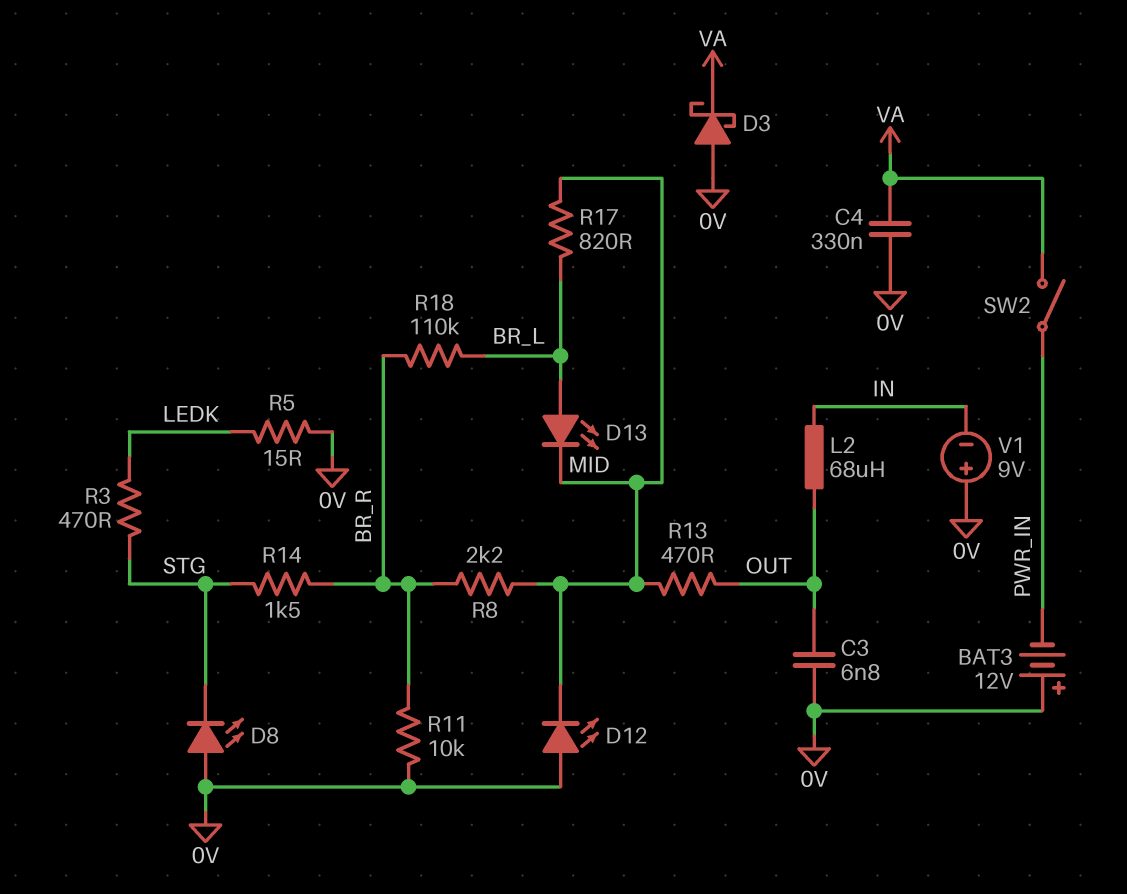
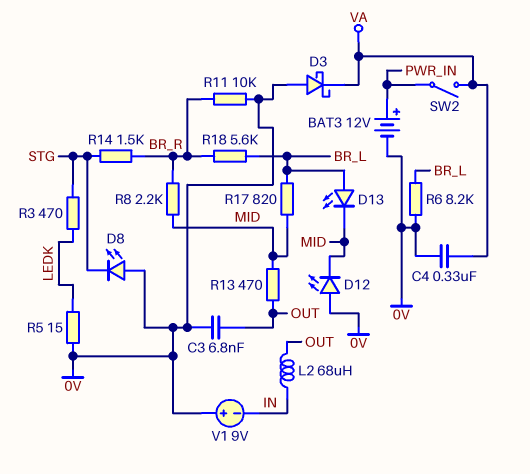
BAT3: 12V (plus 0V, minus PWR_IN) -> 12V (plus PWR_IN, minus 0V)
R6: none -> 8.2k (0V, BR_L)
R18: 110k (BR_L, BR_R) -> 5.6k (BR_L, BR_R)

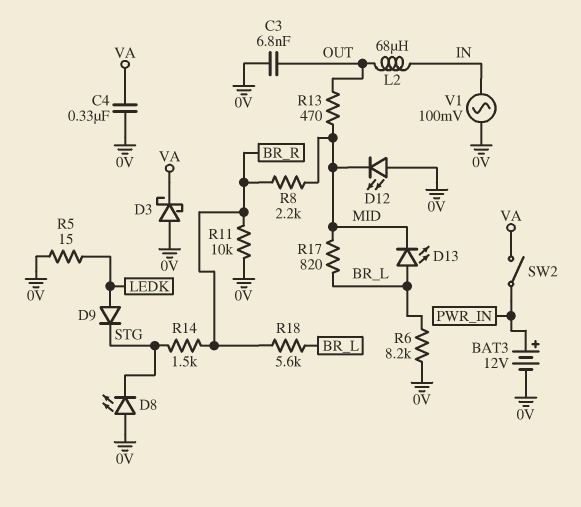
D9: none -> diode (A LEDK, K STG)
R3: 470 (LEDK, STG) -> none
V1: 9V (plus 0V, minus IN) -> AC 100mV (0V, IN)

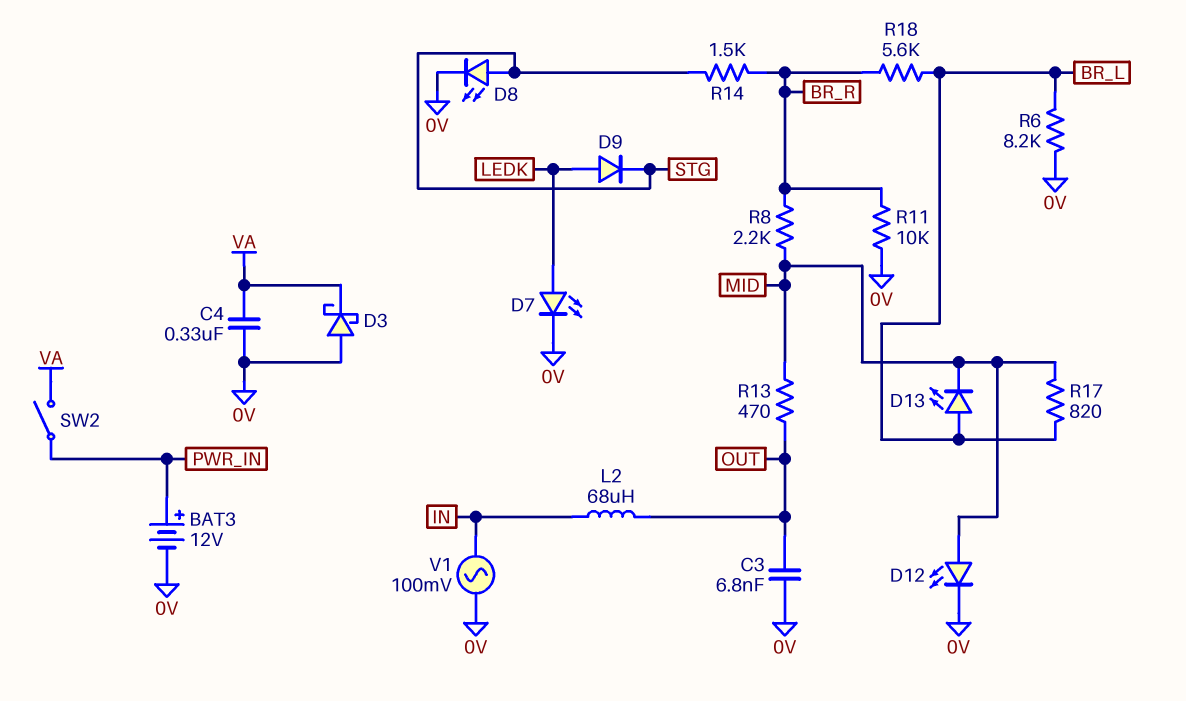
D7: none -> LED (A LEDK, K 0V)
D8: LED (A 0V, K STG) -> LED (A STG, K 0V)
D12: LED (A 0V, K MID) -> LED (A MID, K 0V)
R5: 15 (0V, LEDK) -> none

